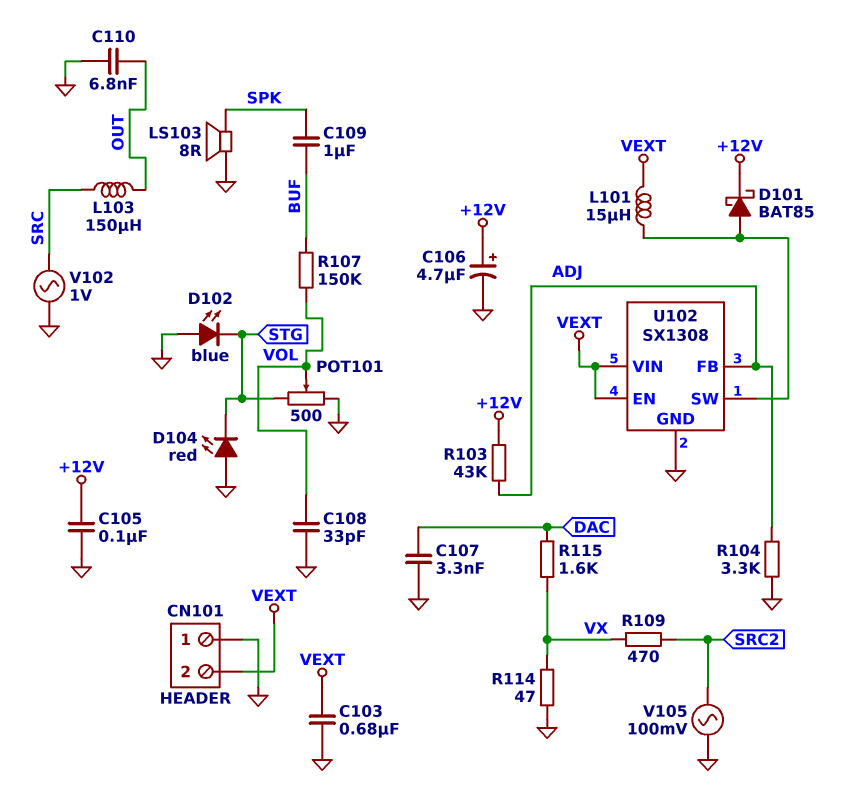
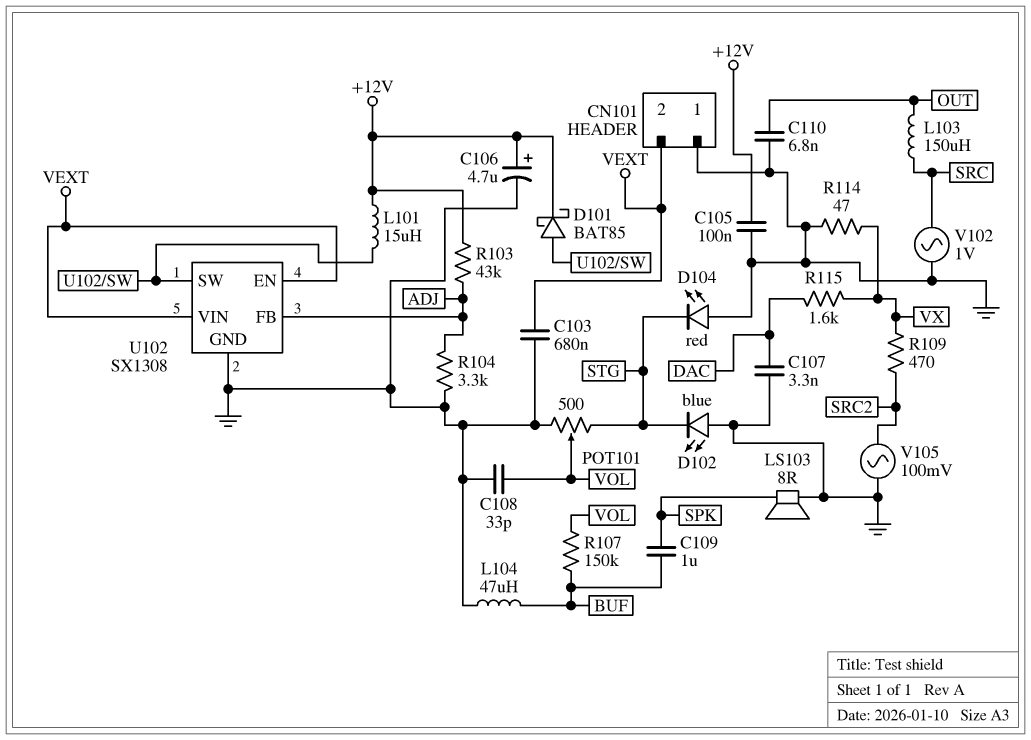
L101: 15uH (U102/SW, VEXT) -> 15uH (+12V, U102/SW)
L104: none -> 47uH (BUF, GND)

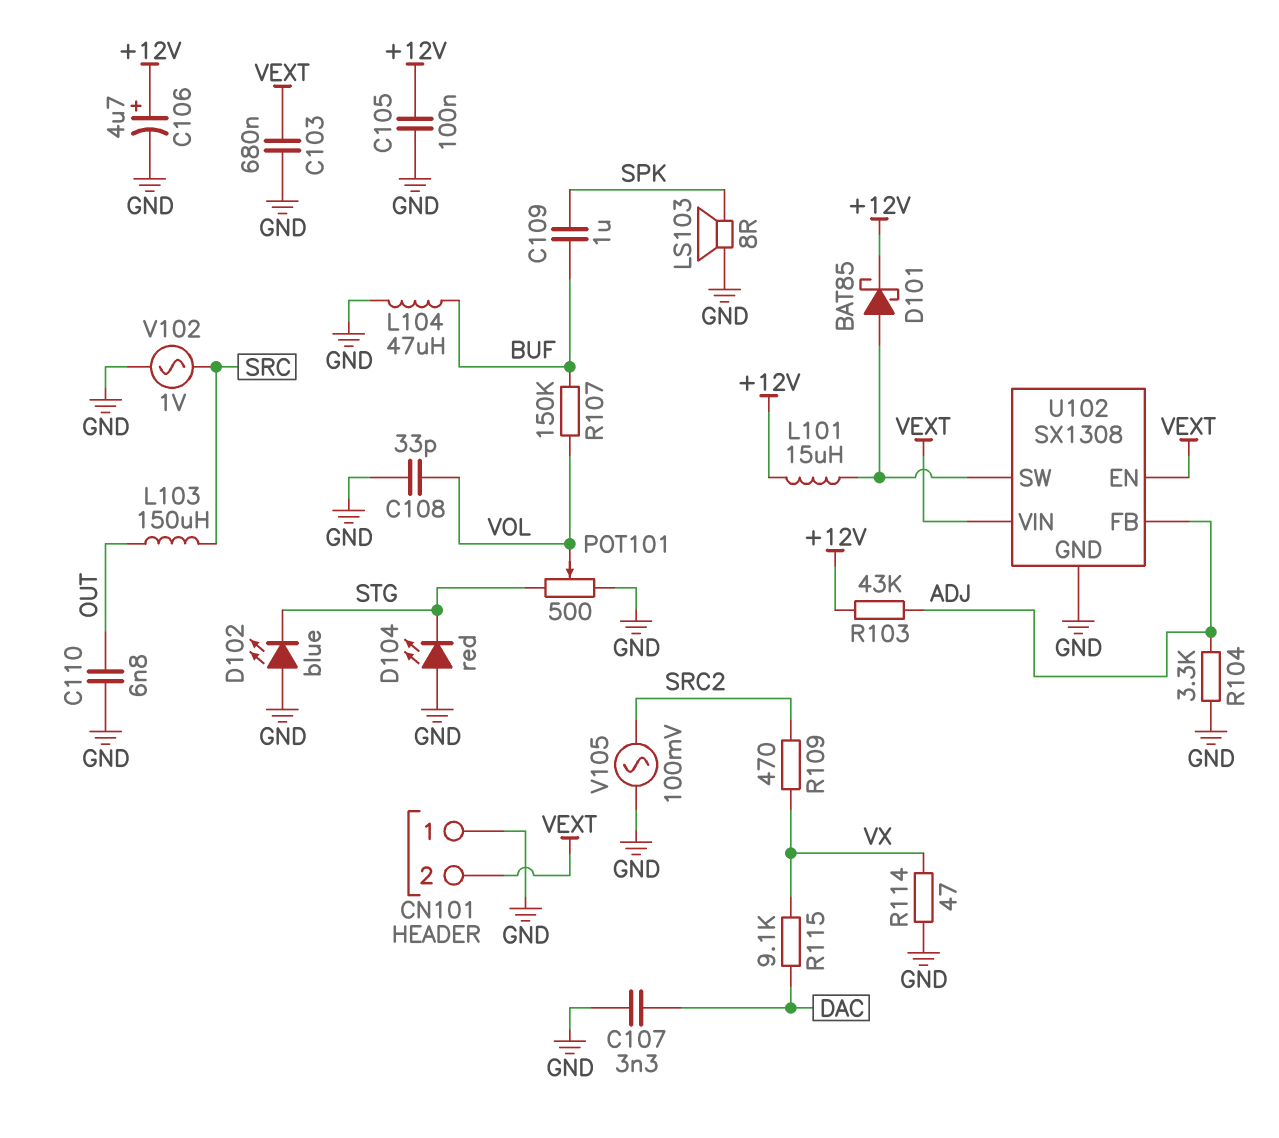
R115: 1.6k (DAC, VX) -> 9.1k (DAC, VX)

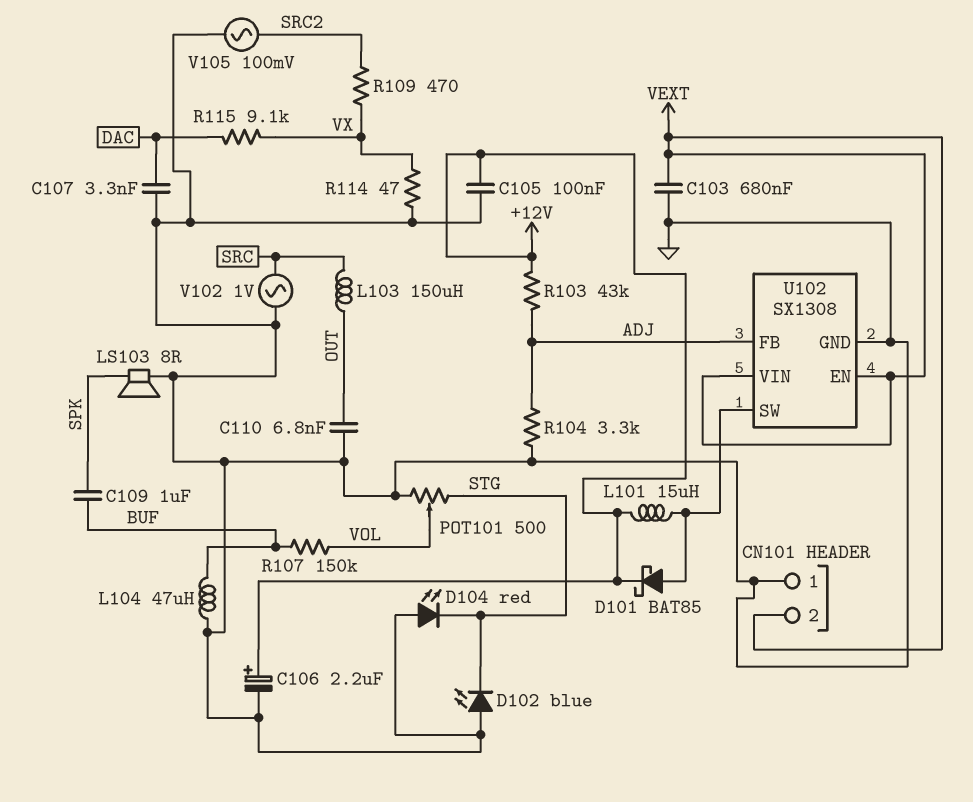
C106: 4.7uF (plus +12V, minus GND) -> 2.2uF (plus +12V, minus GND)
C108: 33pF (GND, VOL) -> none

